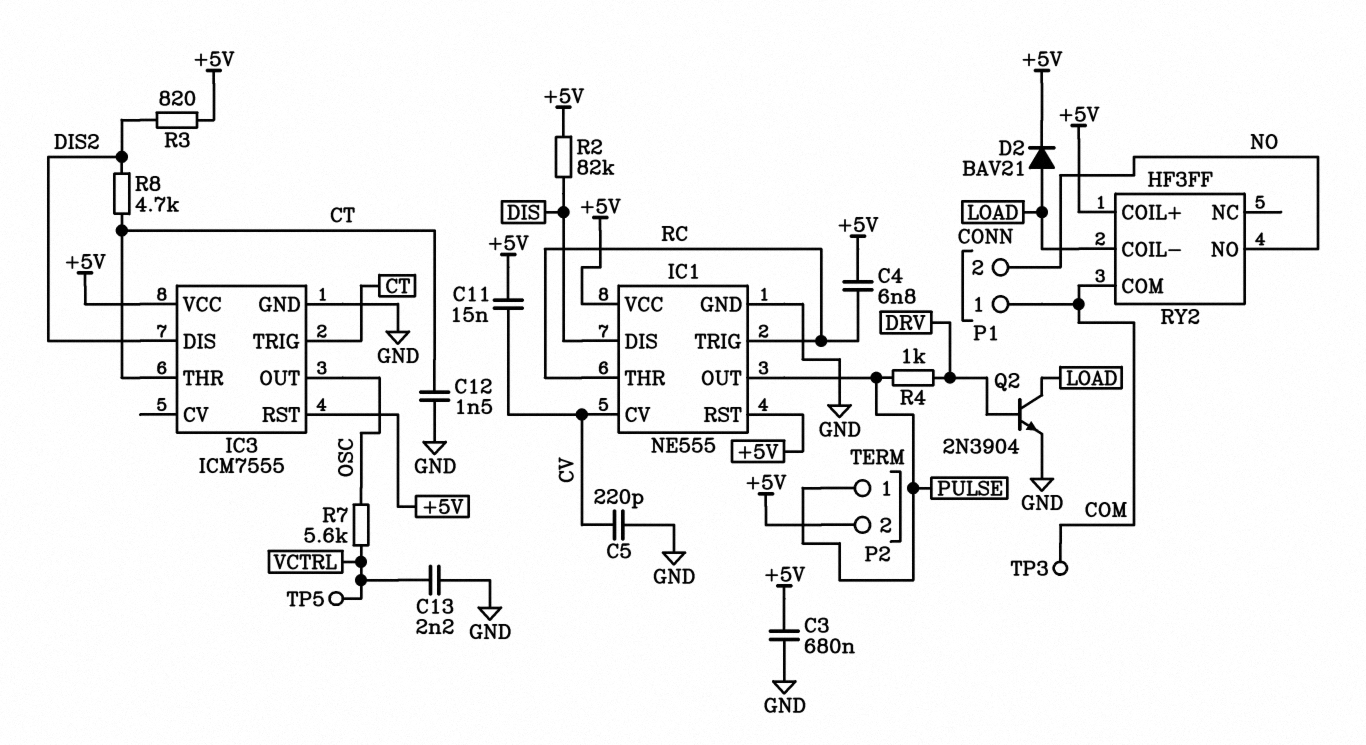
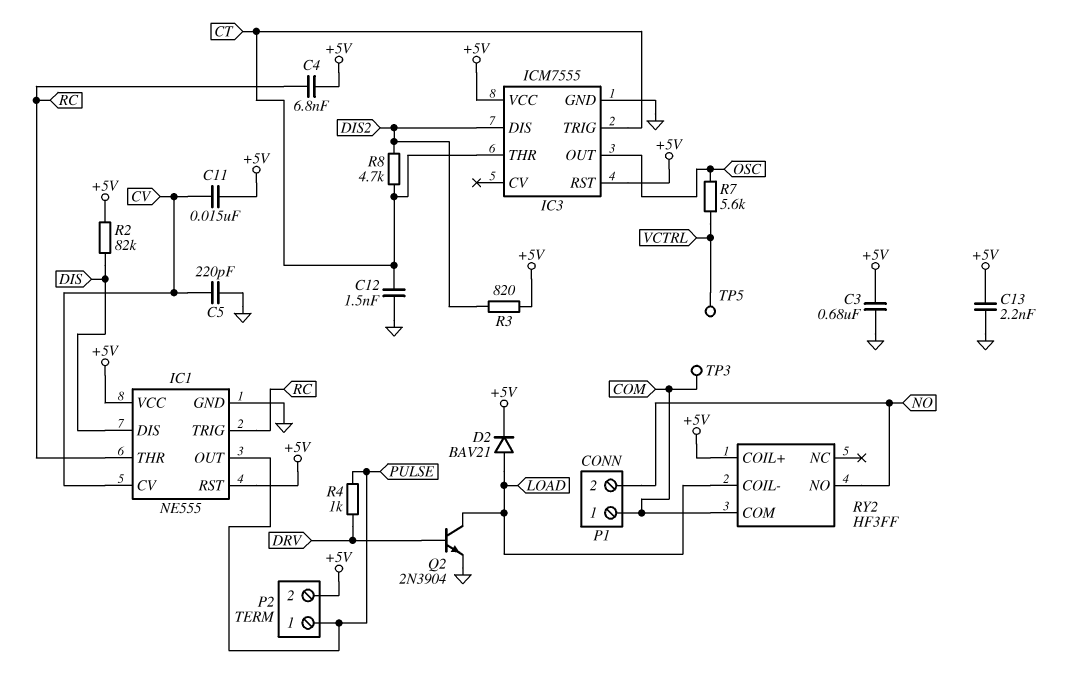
C13: 2.2nF (GND, VCTRL) -> 2.2nF (+5V, GND)

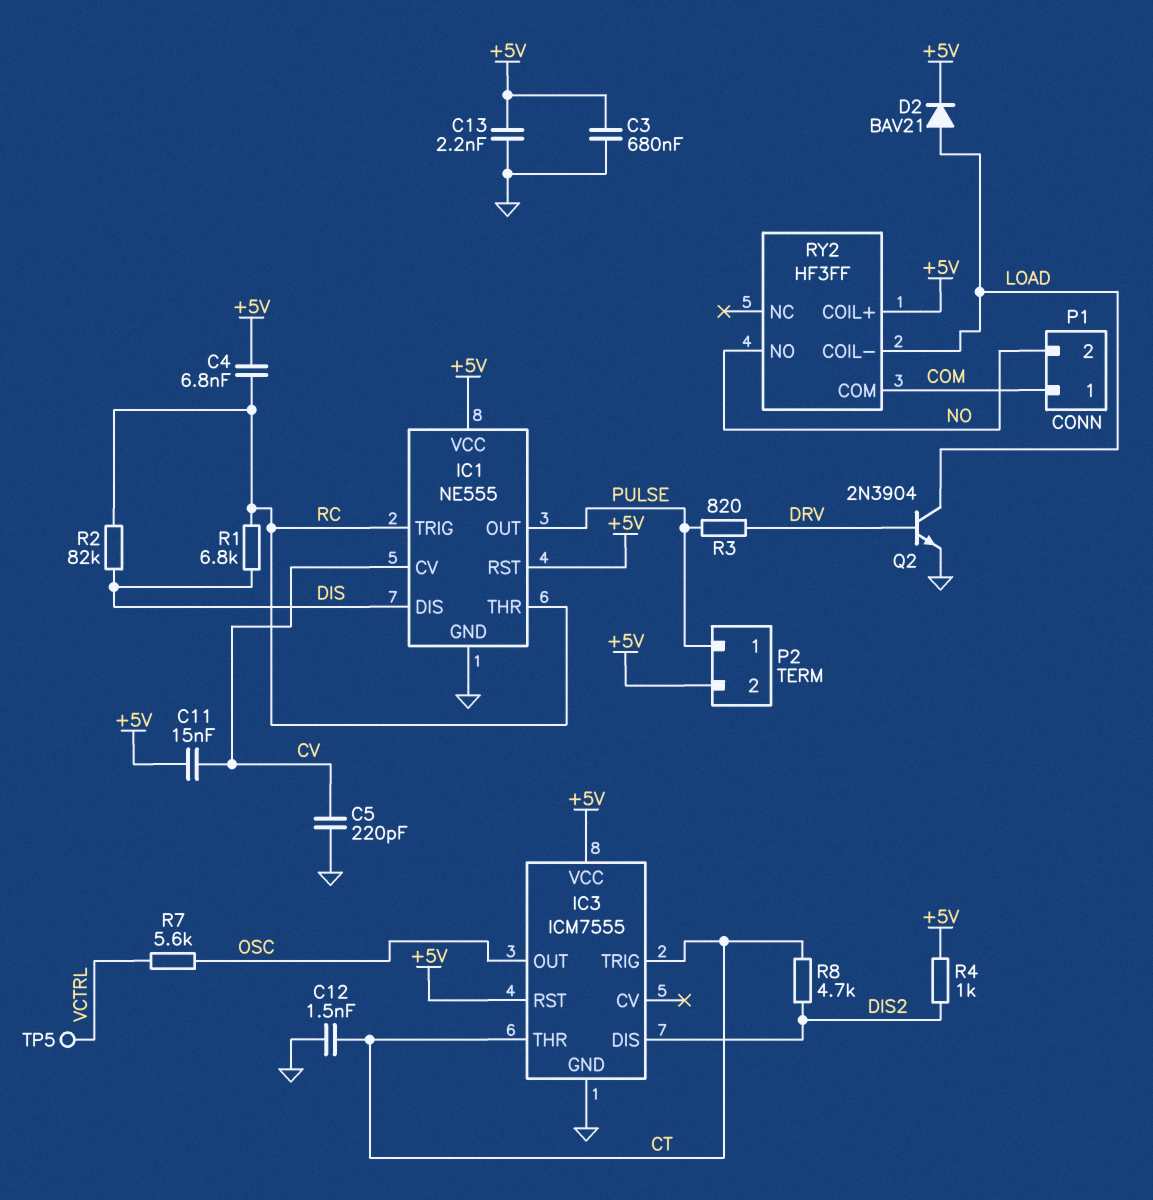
R1: none -> 6.8k (DIS, RC)
R2: 82k (+5V, DIS) -> 82k (DIS, RC)
R3: 820 (+5V, DIS2) -> 820 (DRV, PULSE)
R4: 1k (DRV, PULSE) -> 1k (+5V, DIS2)
TP3: test point (COM) -> none

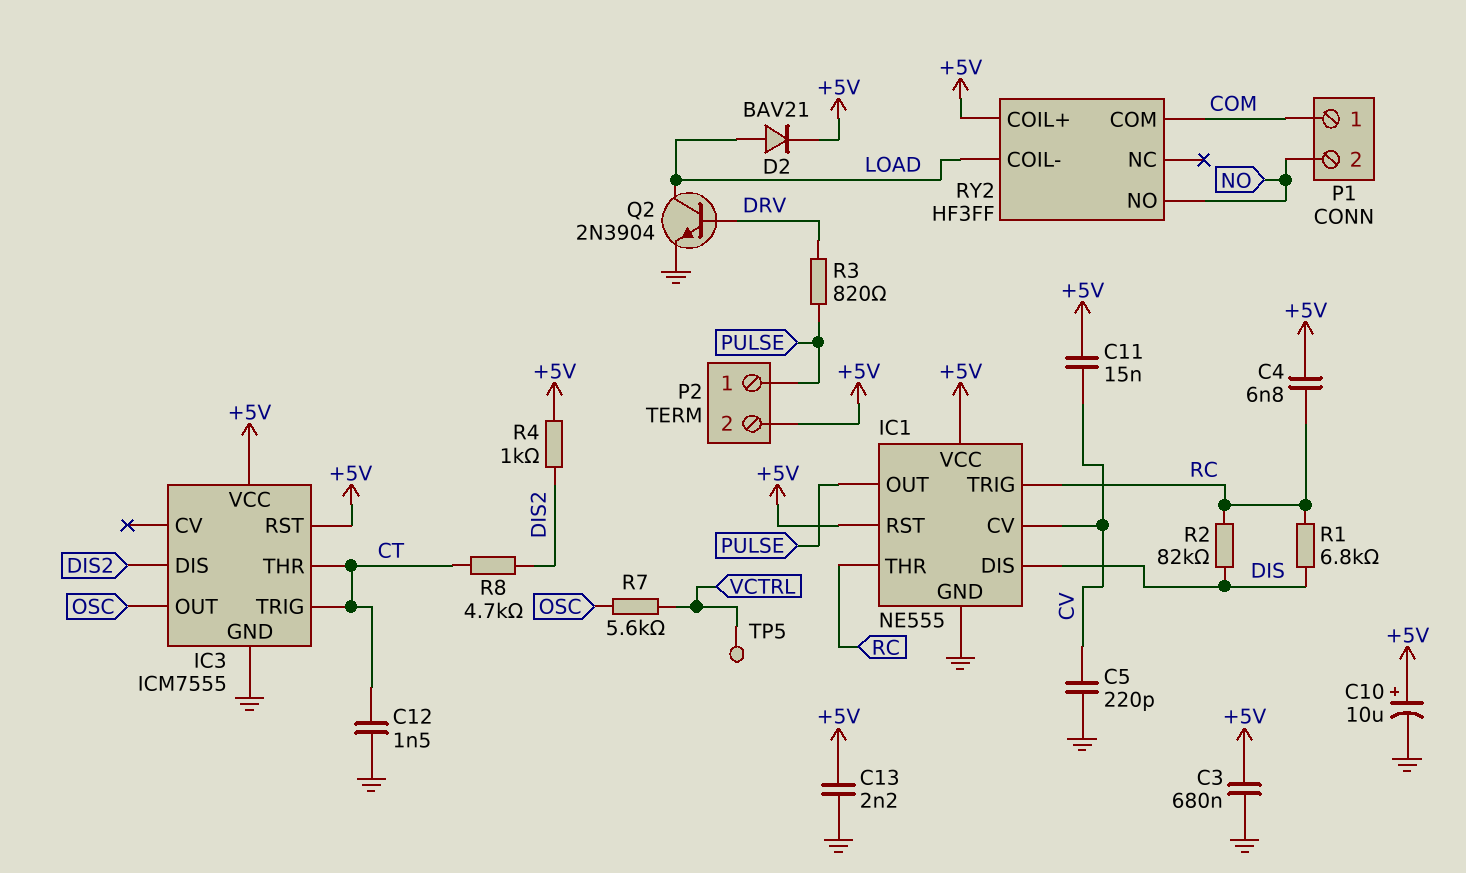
C10: none -> 10uF (plus +5V, minus GND)

